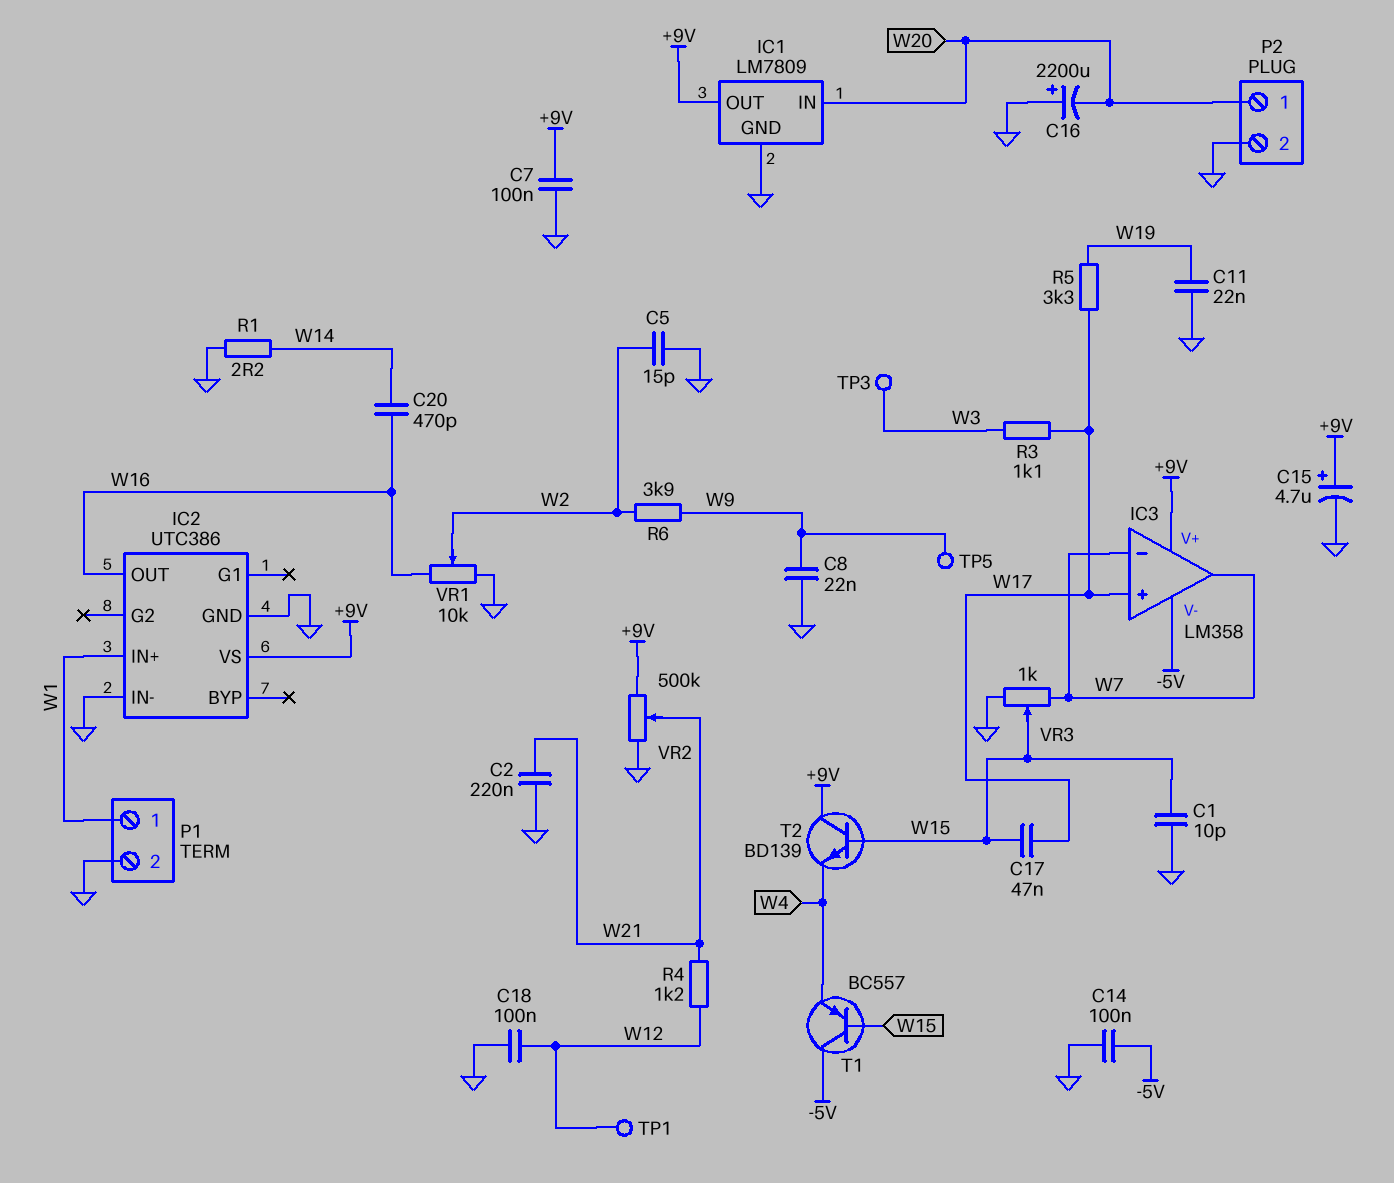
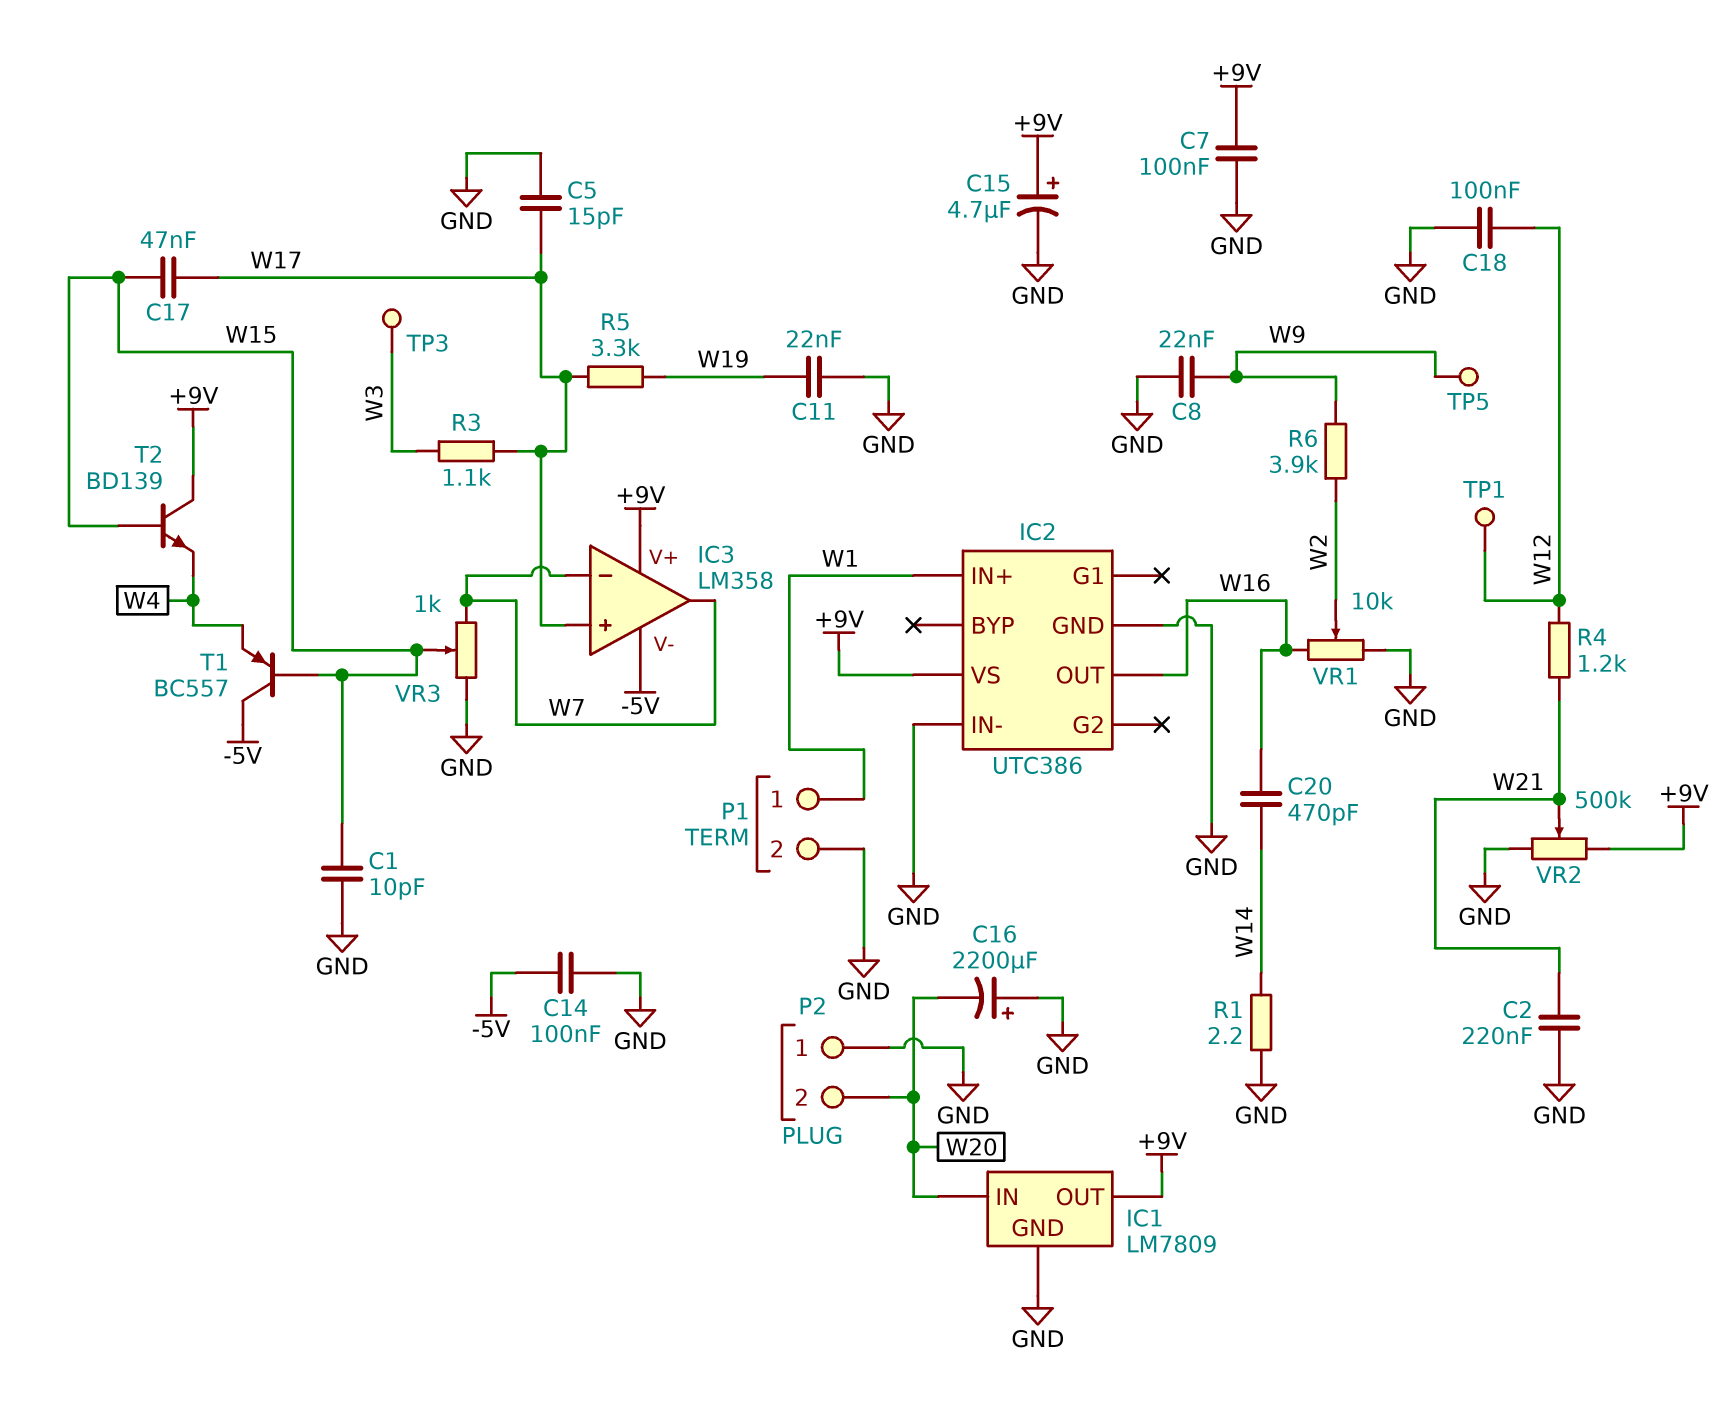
C5: 15pF (GND, W2) -> 15pF (GND, W17)
P2 pin 1: W20 -> GND
P2 pin 2: GND -> W20

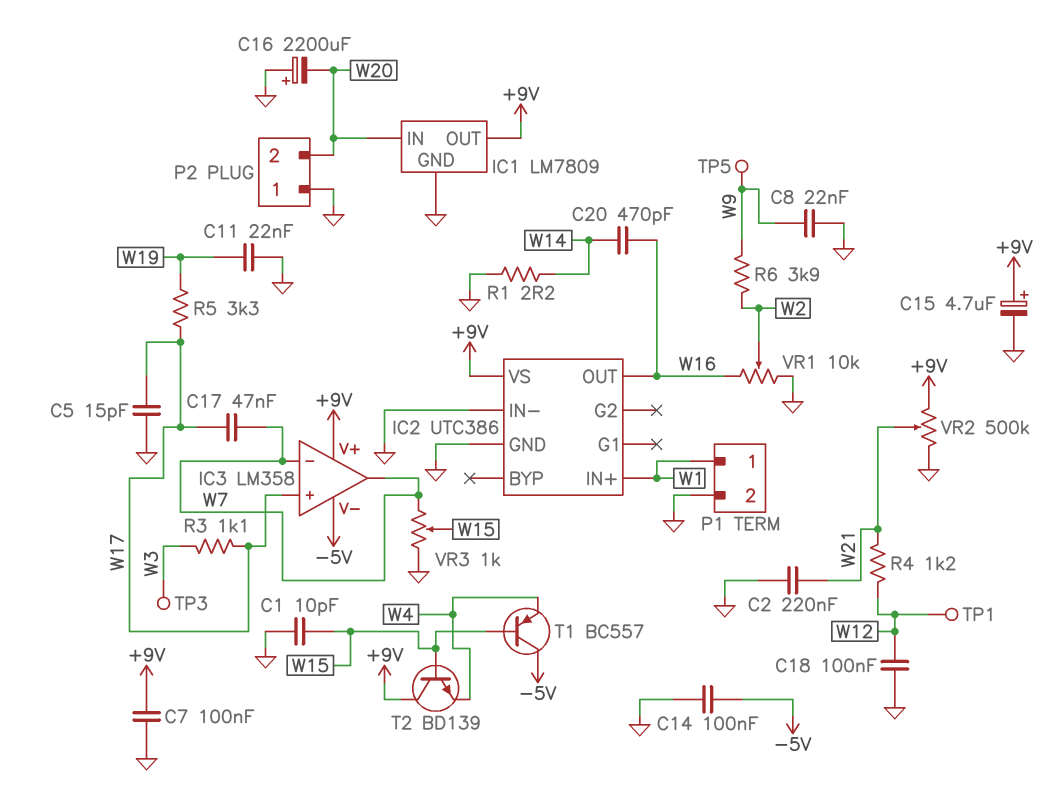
C17: 47nF (W15, W17) -> 47nF (W7, W17)

